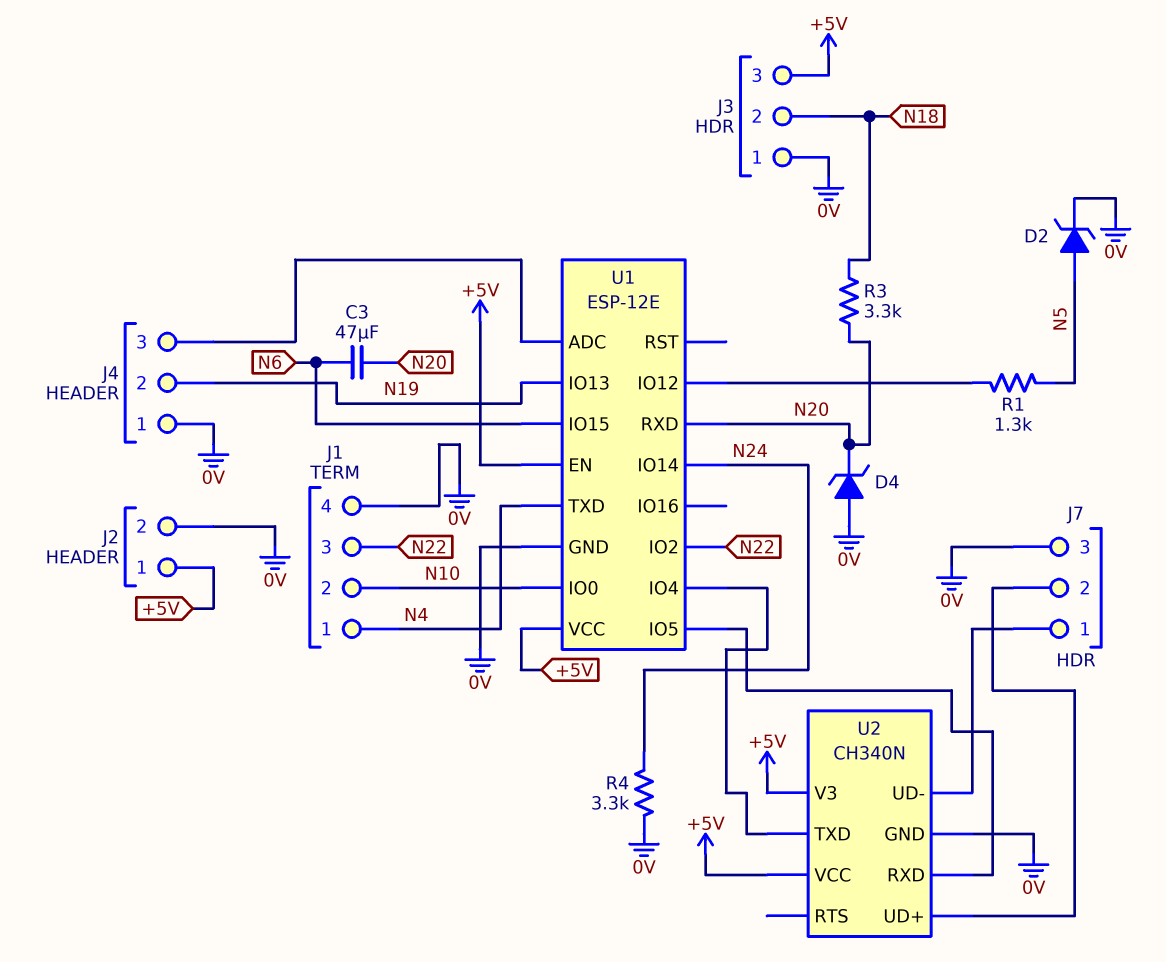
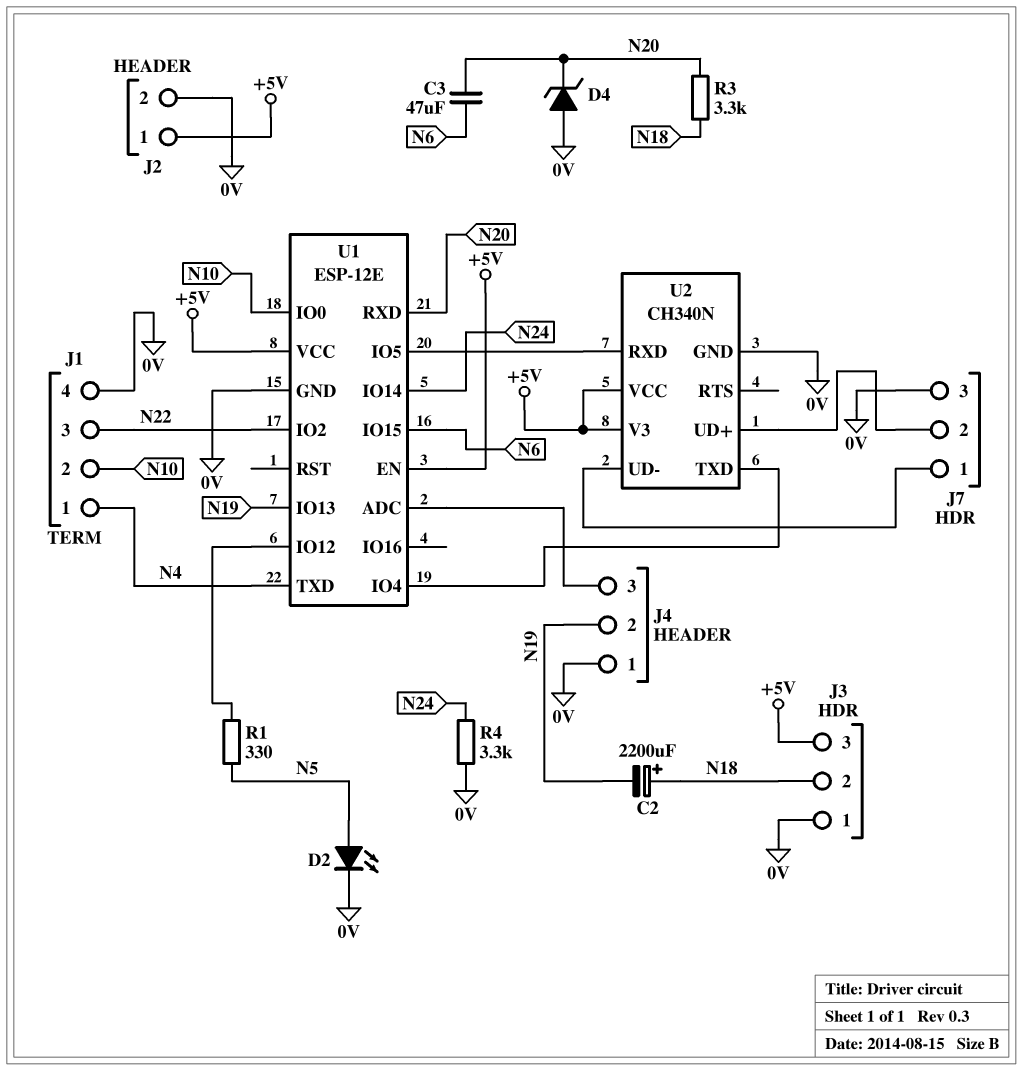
C2: none -> 2200uF (plus N18, minus N19)
D2: zener (A N5, K 0V) -> LED (A N5, K 0V)
R1: 1.3k (N5, U1/IO12) -> 330 (N5, U1/IO12)

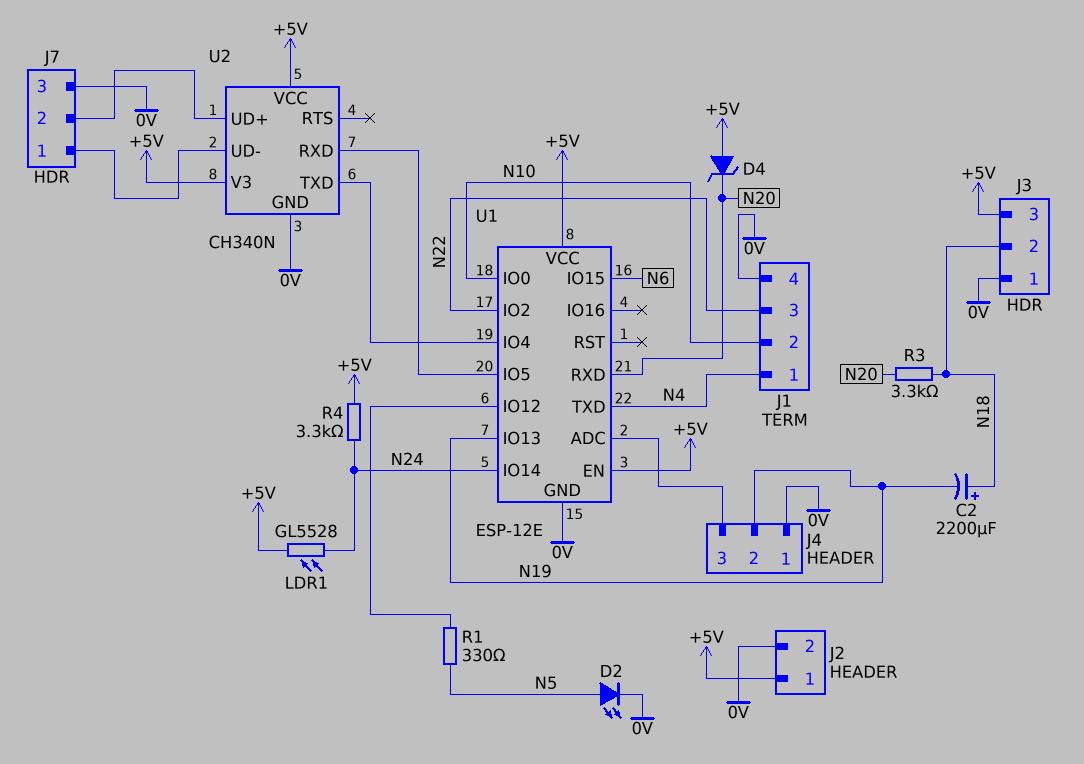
C3: 47uF (N6, N20) -> none
D4: zener (A 0V, K N20) -> zener (A +5V, K N20)
LDR1: none -> GL5528 (+5V, N24)
R4: 3.3k (0V, N24) -> 3.3k (+5V, N24)

